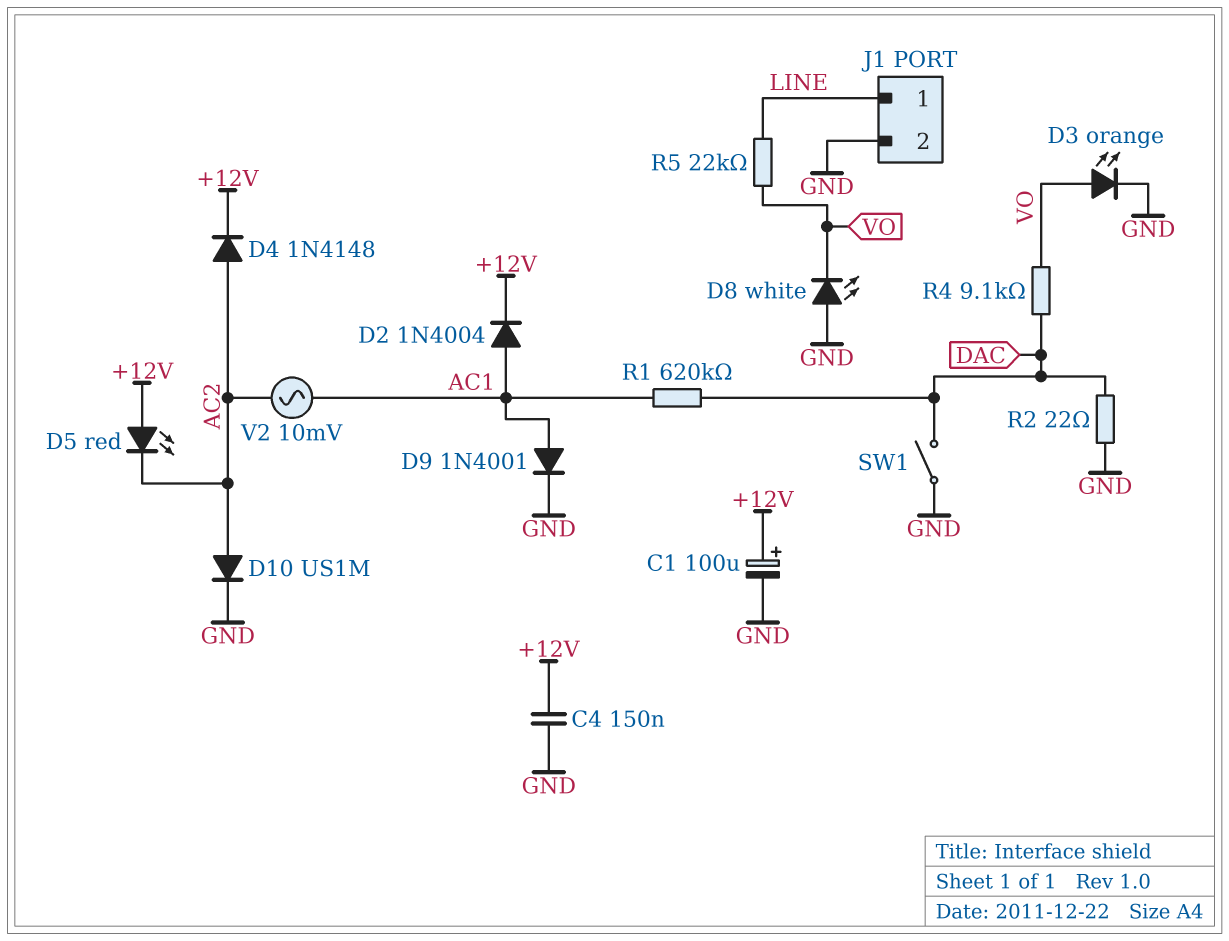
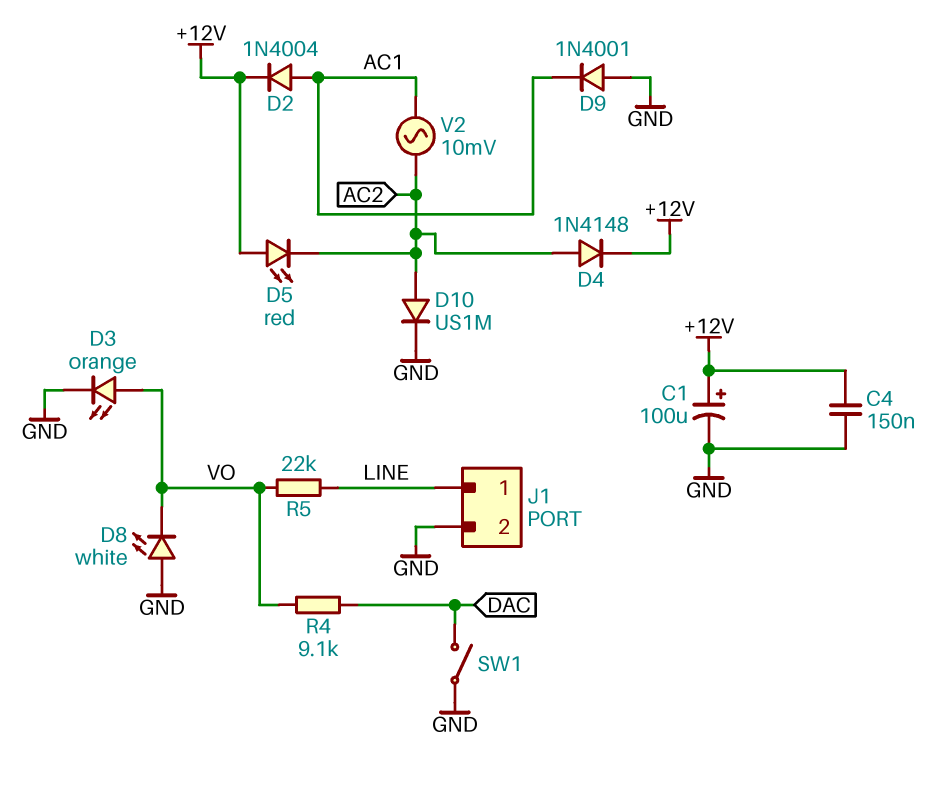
D9: diode 1N4001 (A AC1, K GND) -> diode 1N4001 (A GND, K AC1)
R1: 620k (AC1, DAC) -> none
R2: 22 (DAC, GND) -> none

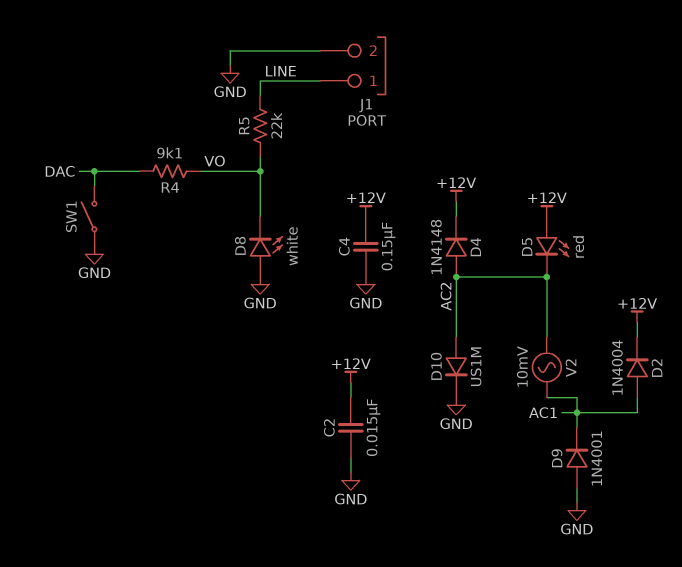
C1: 100uF (plus +12V, minus GND) -> none
C2: none -> 15nF (+12V, GND)
D3: LED orange (A VO, K GND) -> none

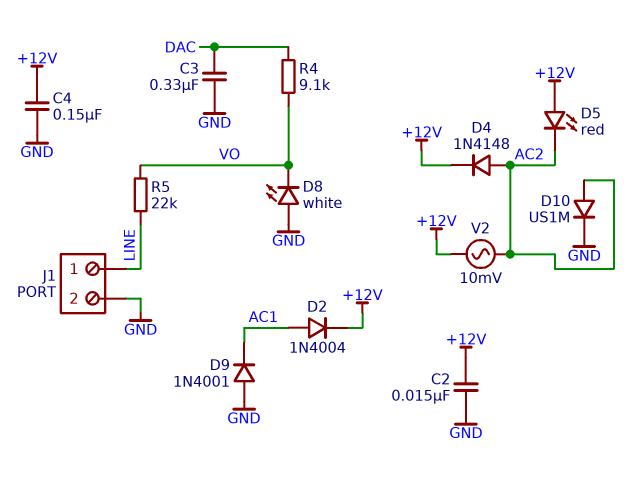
C3: none -> 330nF (DAC, GND)
SW1: switch (DAC, GND) -> none
V2: AC 10mV (AC1, AC2) -> AC 10mV (+12V, AC2)

